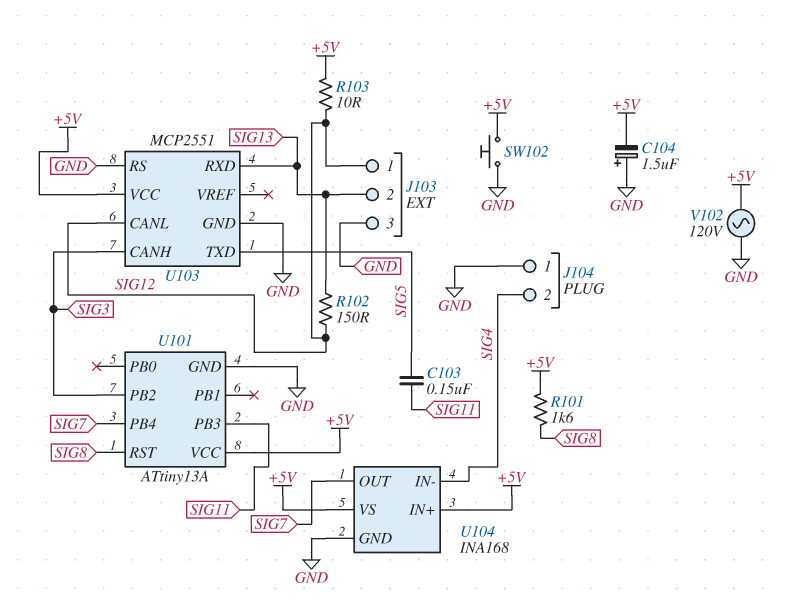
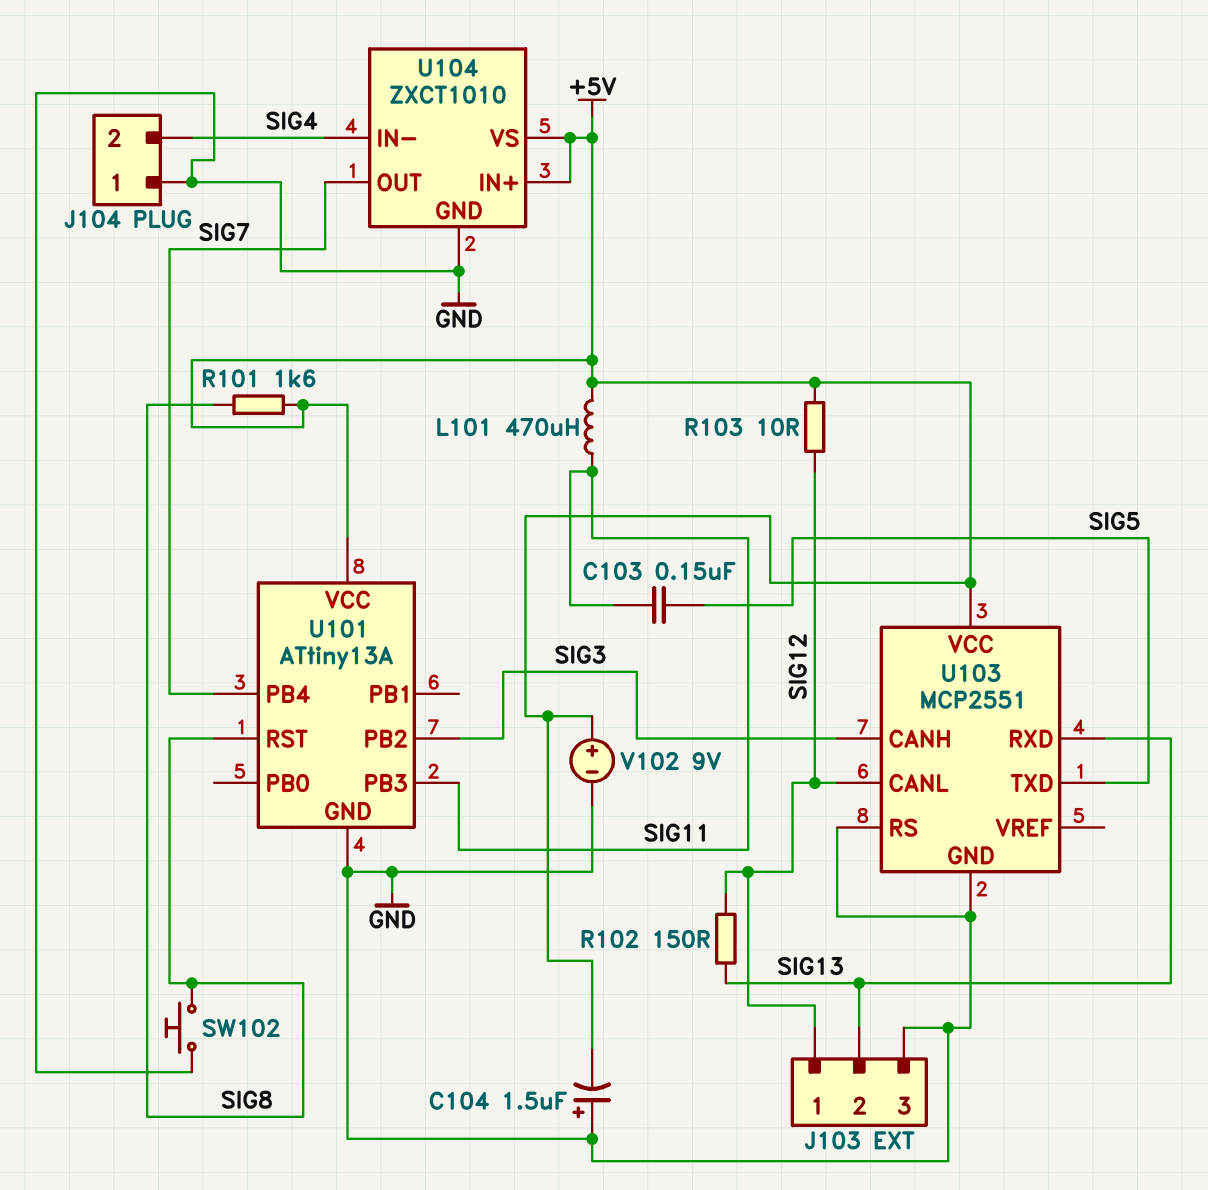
L101: none -> 470uH (+5V, SIG11)
SW102: button (+5V, GND) -> button (GND, SIG8)
U104: INA168 -> ZXCT1010
V102: AC 120V (+5V, GND) -> 9V (plus +5V, minus GND)

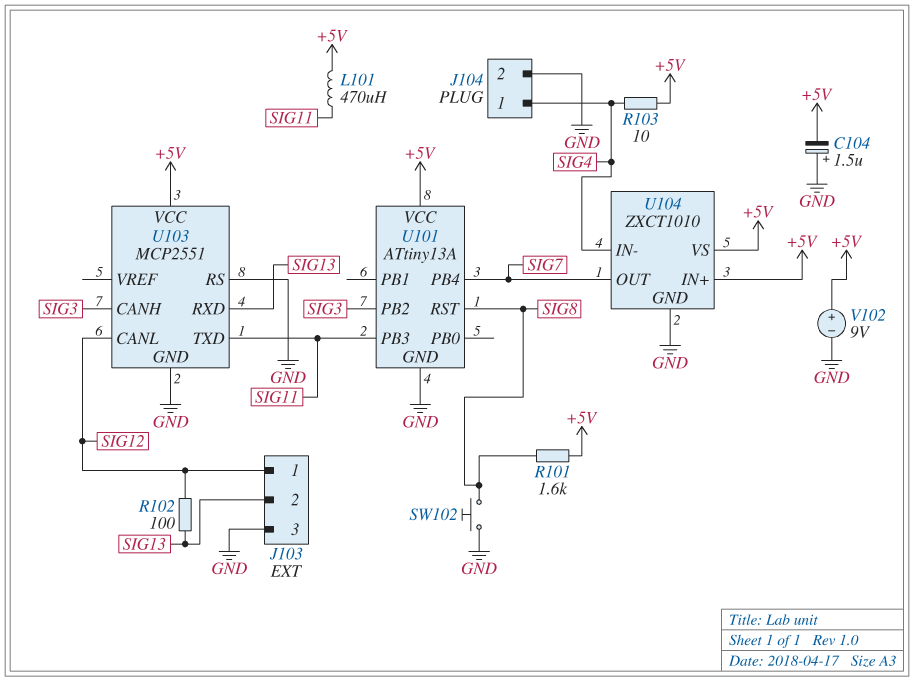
C103: 150nF (SIG5, SIG11) -> none
J104 pin 1: GND -> SIG4
J104 pin 2: SIG4 -> GND
R102: 150 (SIG12, SIG13) -> 100 (SIG12, SIG13)
R103: 10 (+5V, SIG12) -> 10 (+5V, SIG4)
U103 pin TXD: SIG5 -> SIG11

